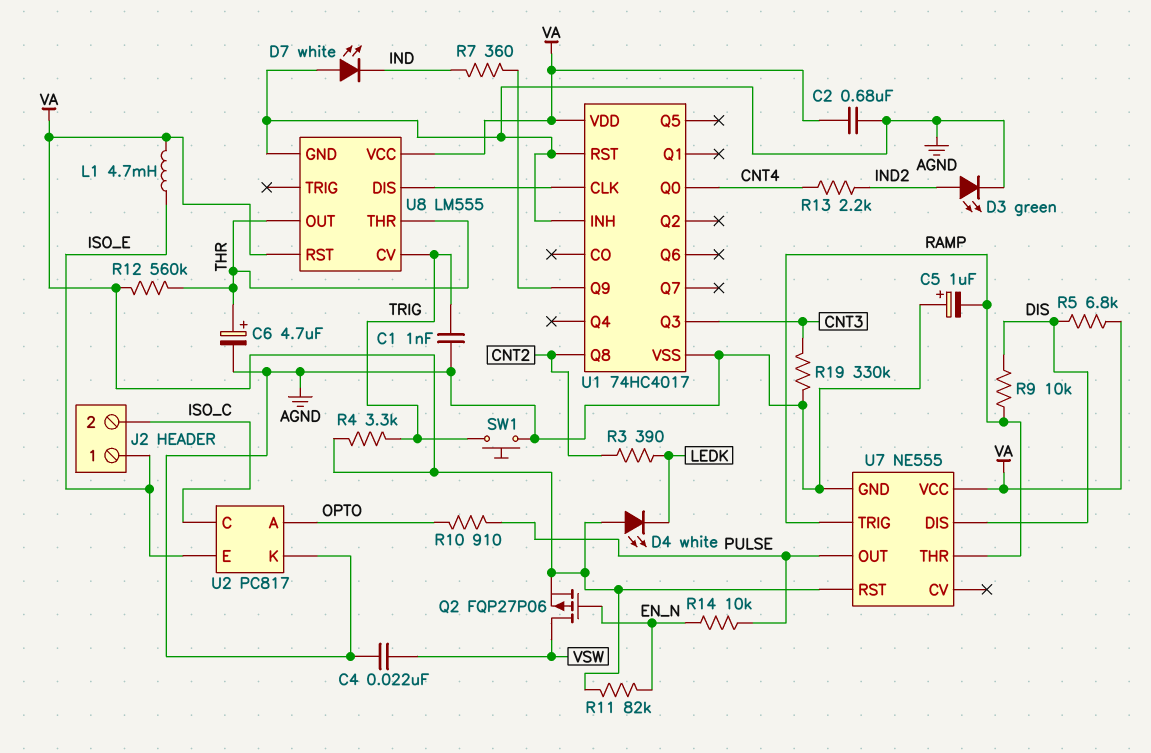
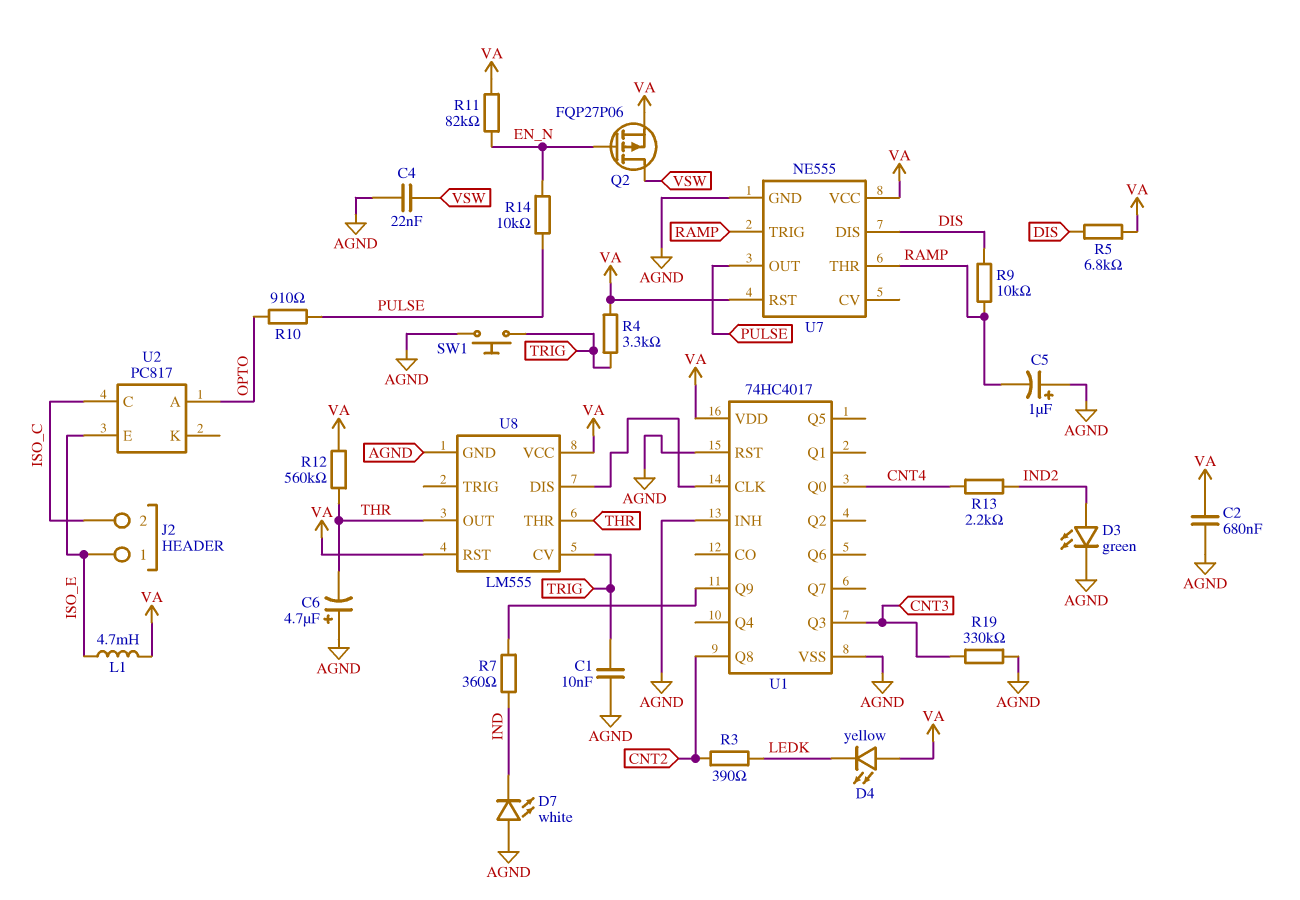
C1: 1nF (AGND, TRIG) -> 10nF (AGND, TRIG)
C6: 4.7uF (plus THR, minus AGND) -> 4.7uF (plus AGND, minus THR)
D4: LED white (A VA, K LEDK) -> LED yellow (A VA, K LEDK)
U2 pin K: AGND -> none

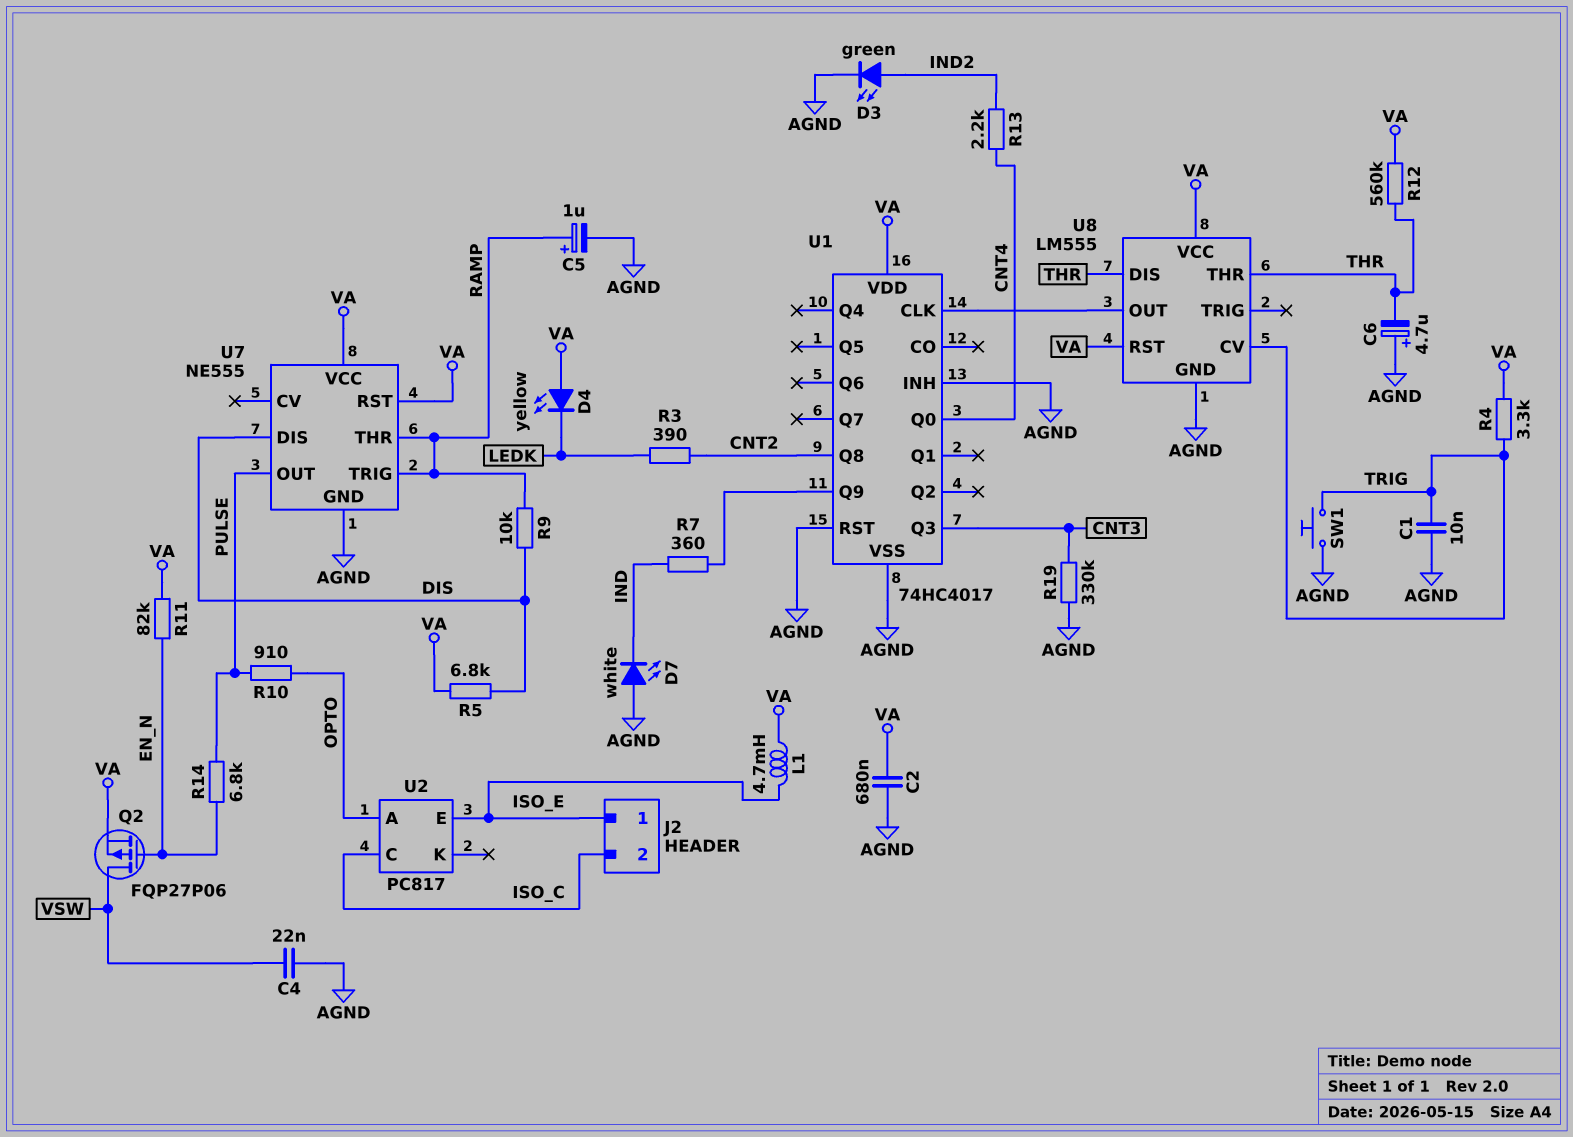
C5: 1uF (plus AGND, minus RAMP) -> 1uF (plus RAMP, minus AGND)
R14: 10k (EN_N, PULSE) -> 6.8k (EN_N, PULSE)
U8 pin DIS: U1/CLK -> THR
U8 pin OUT: THR -> U1/CLK

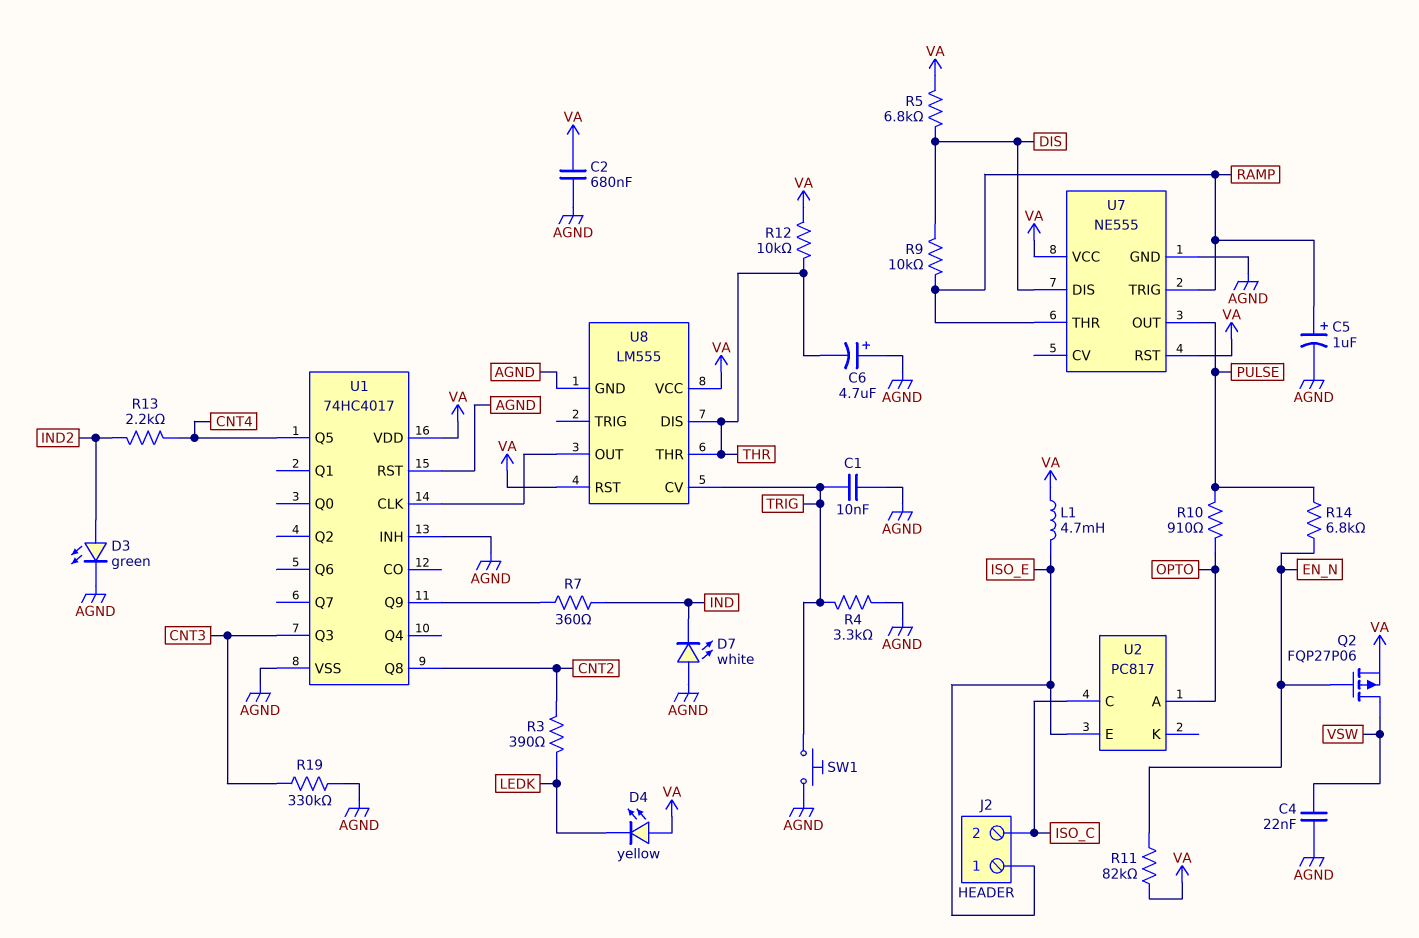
R4: 3.3k (TRIG, VA) -> 3.3k (AGND, TRIG)
R12: 560k (THR, VA) -> 10k (THR, VA)
U1 pin Q0: CNT4 -> none
U1 pin Q5: none -> CNT4

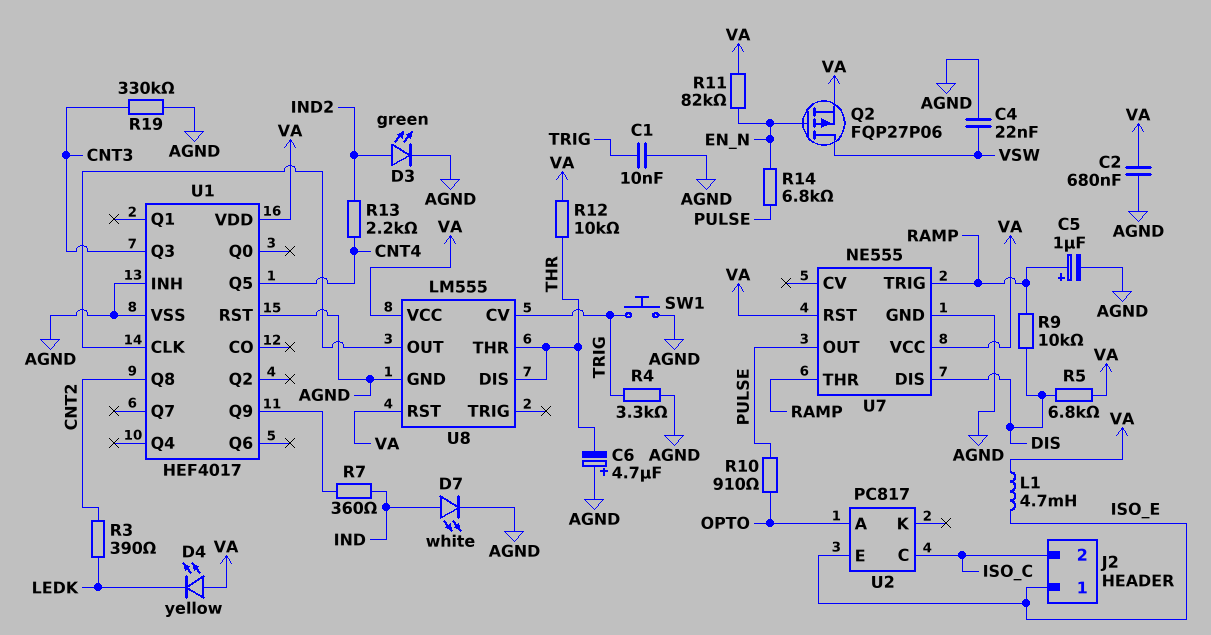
D7: LED white (A AGND, K IND) -> LED white (A IND, K AGND)
U1: 74HC4017 -> HEF4017

